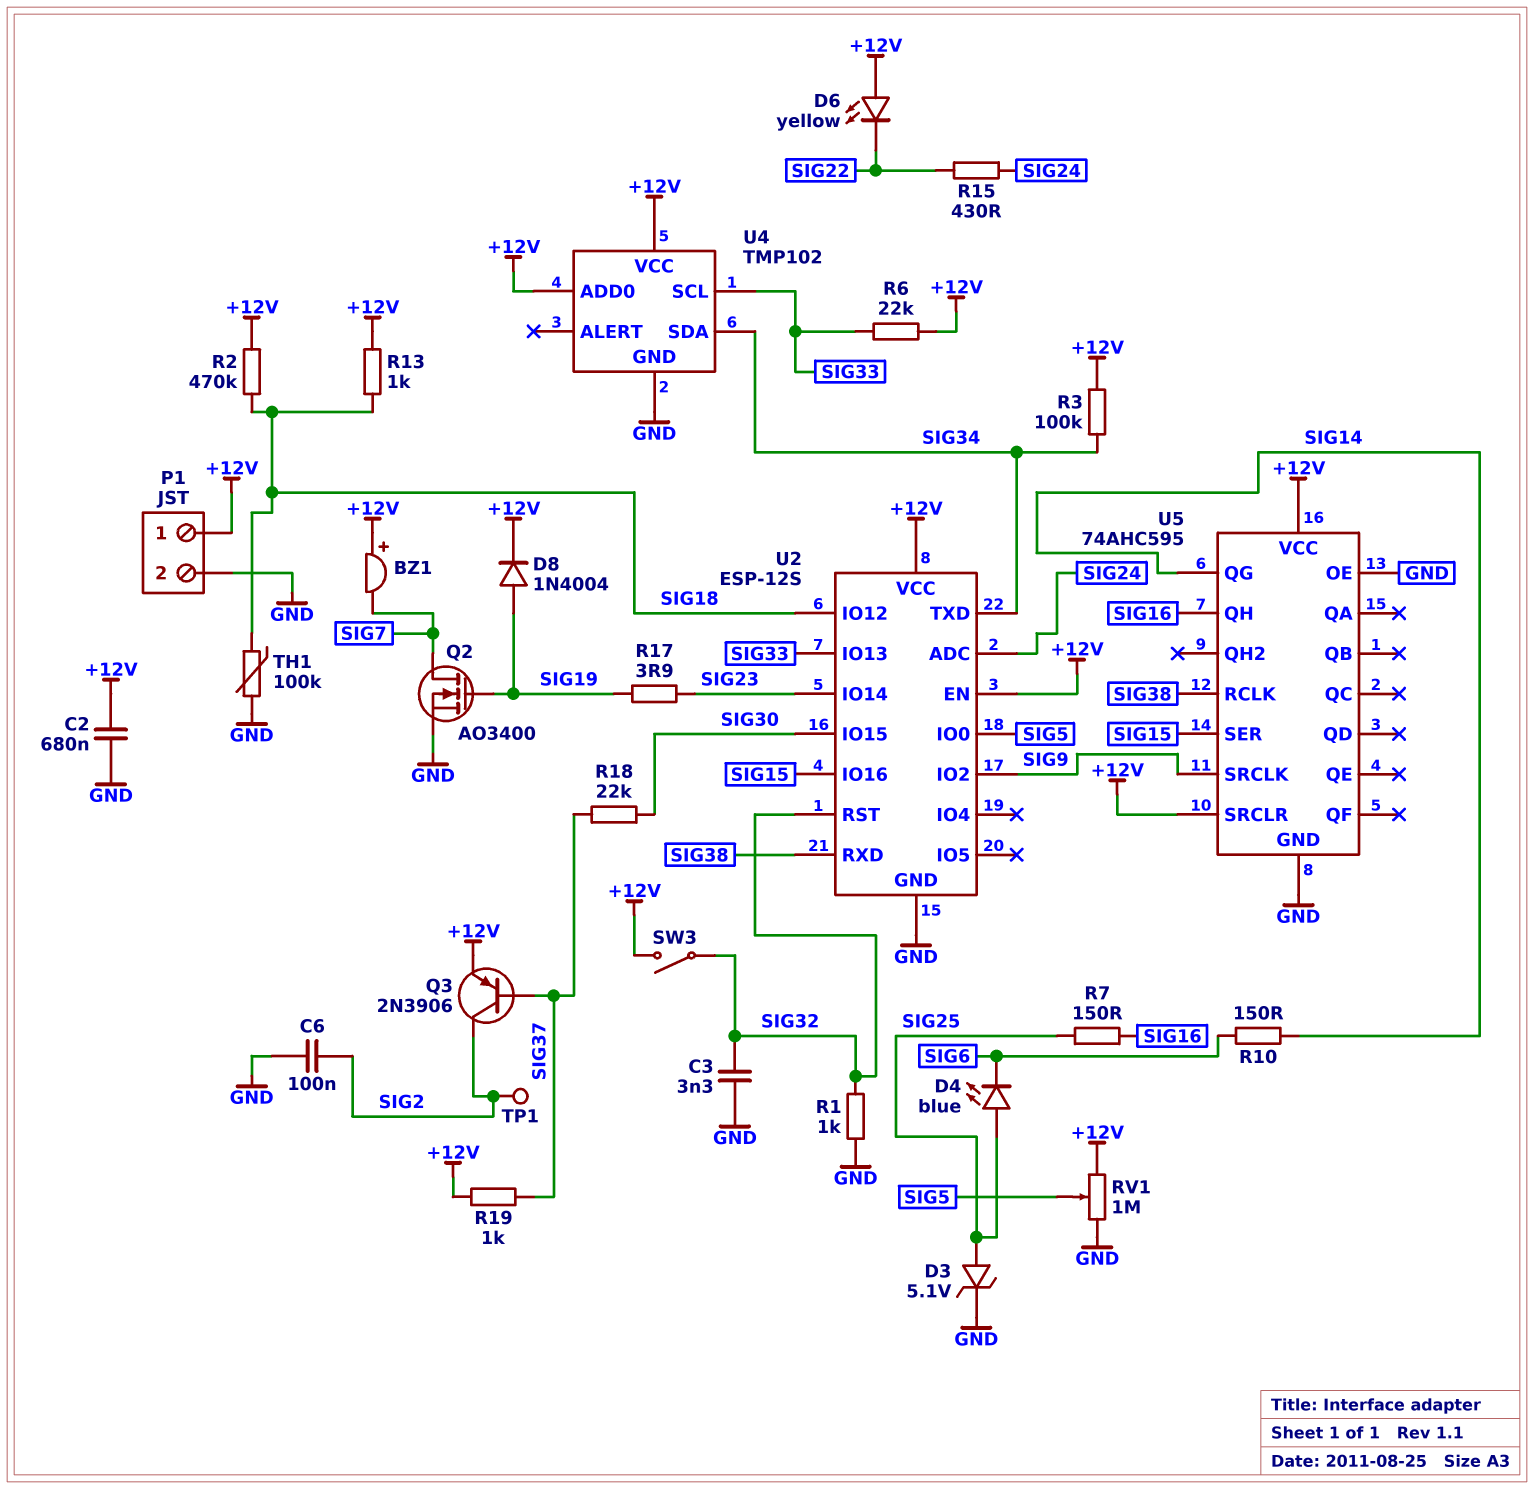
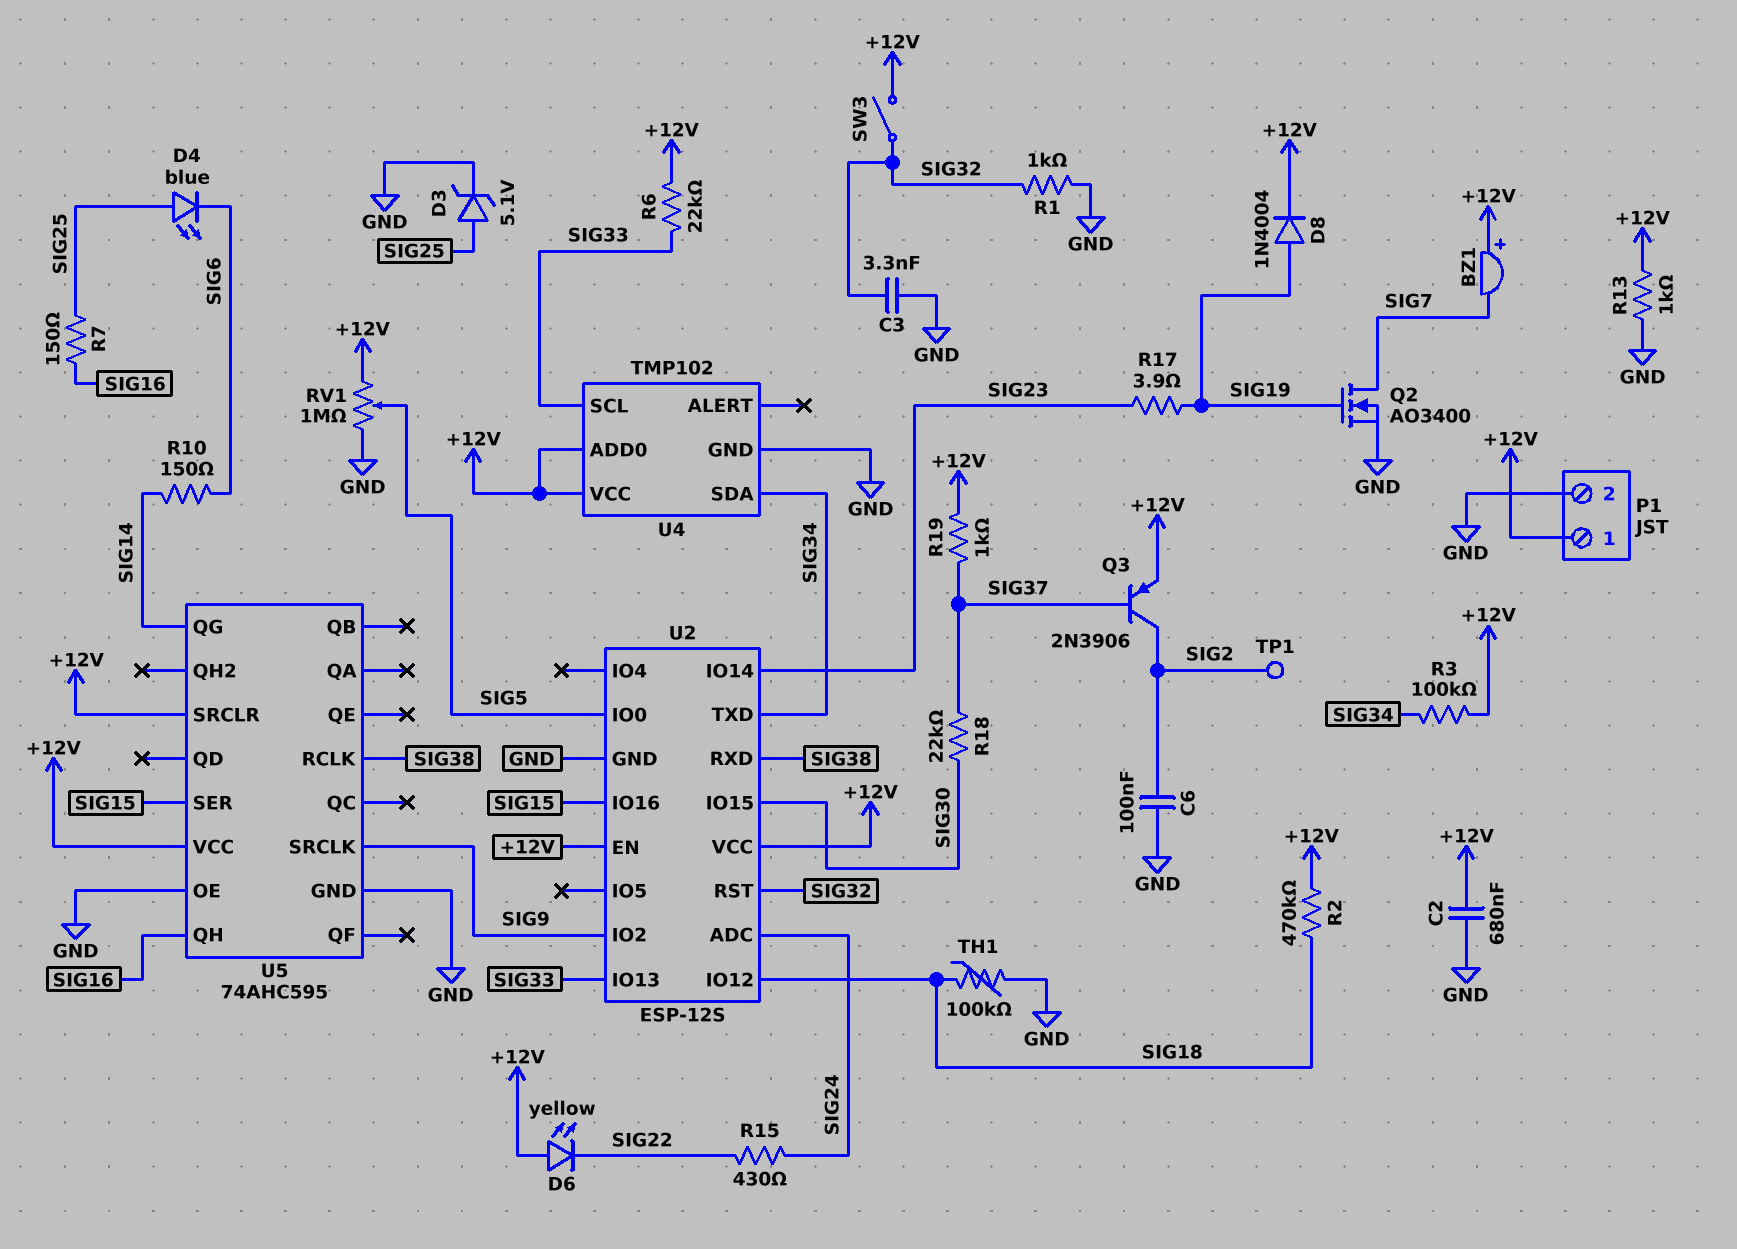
R13: 1k (+12V, SIG18) -> 1k (+12V, GND)

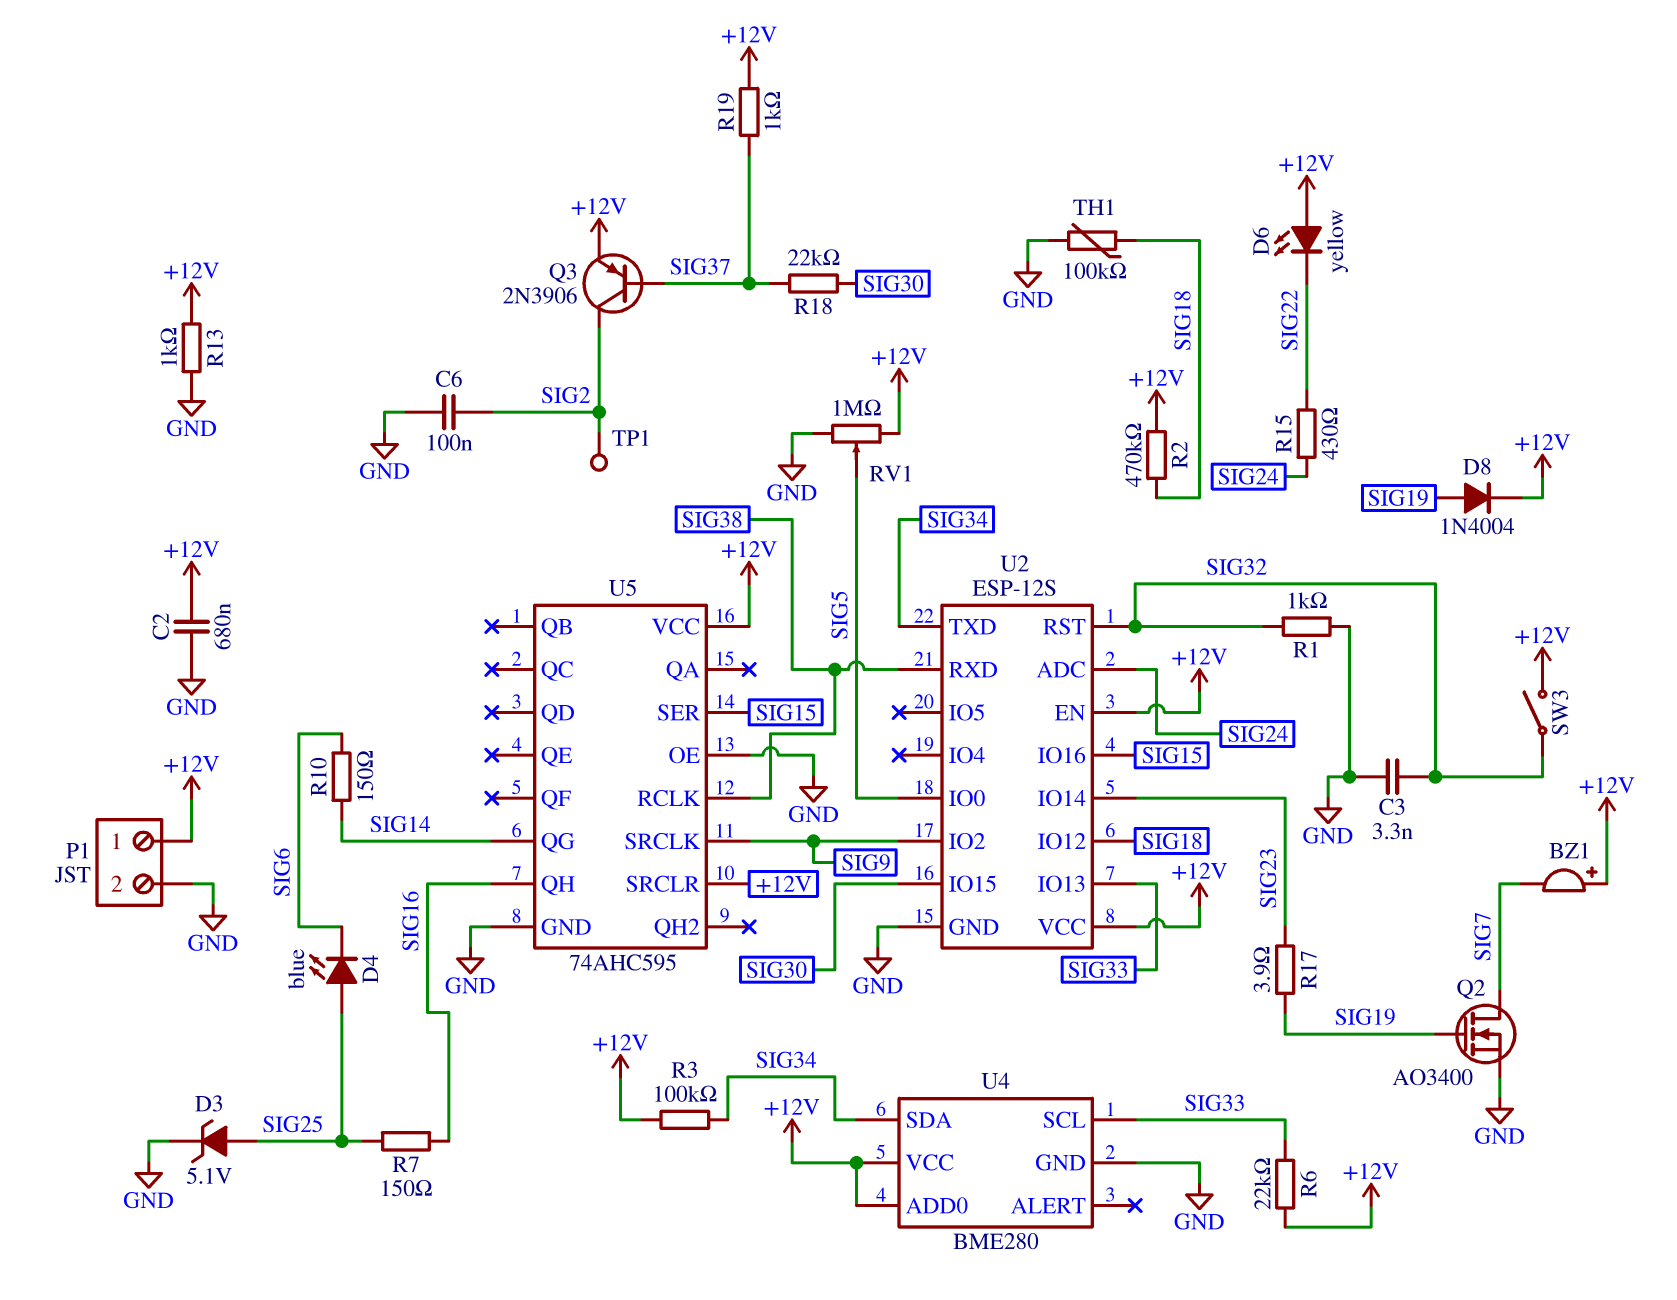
U4: TMP102 -> BME280

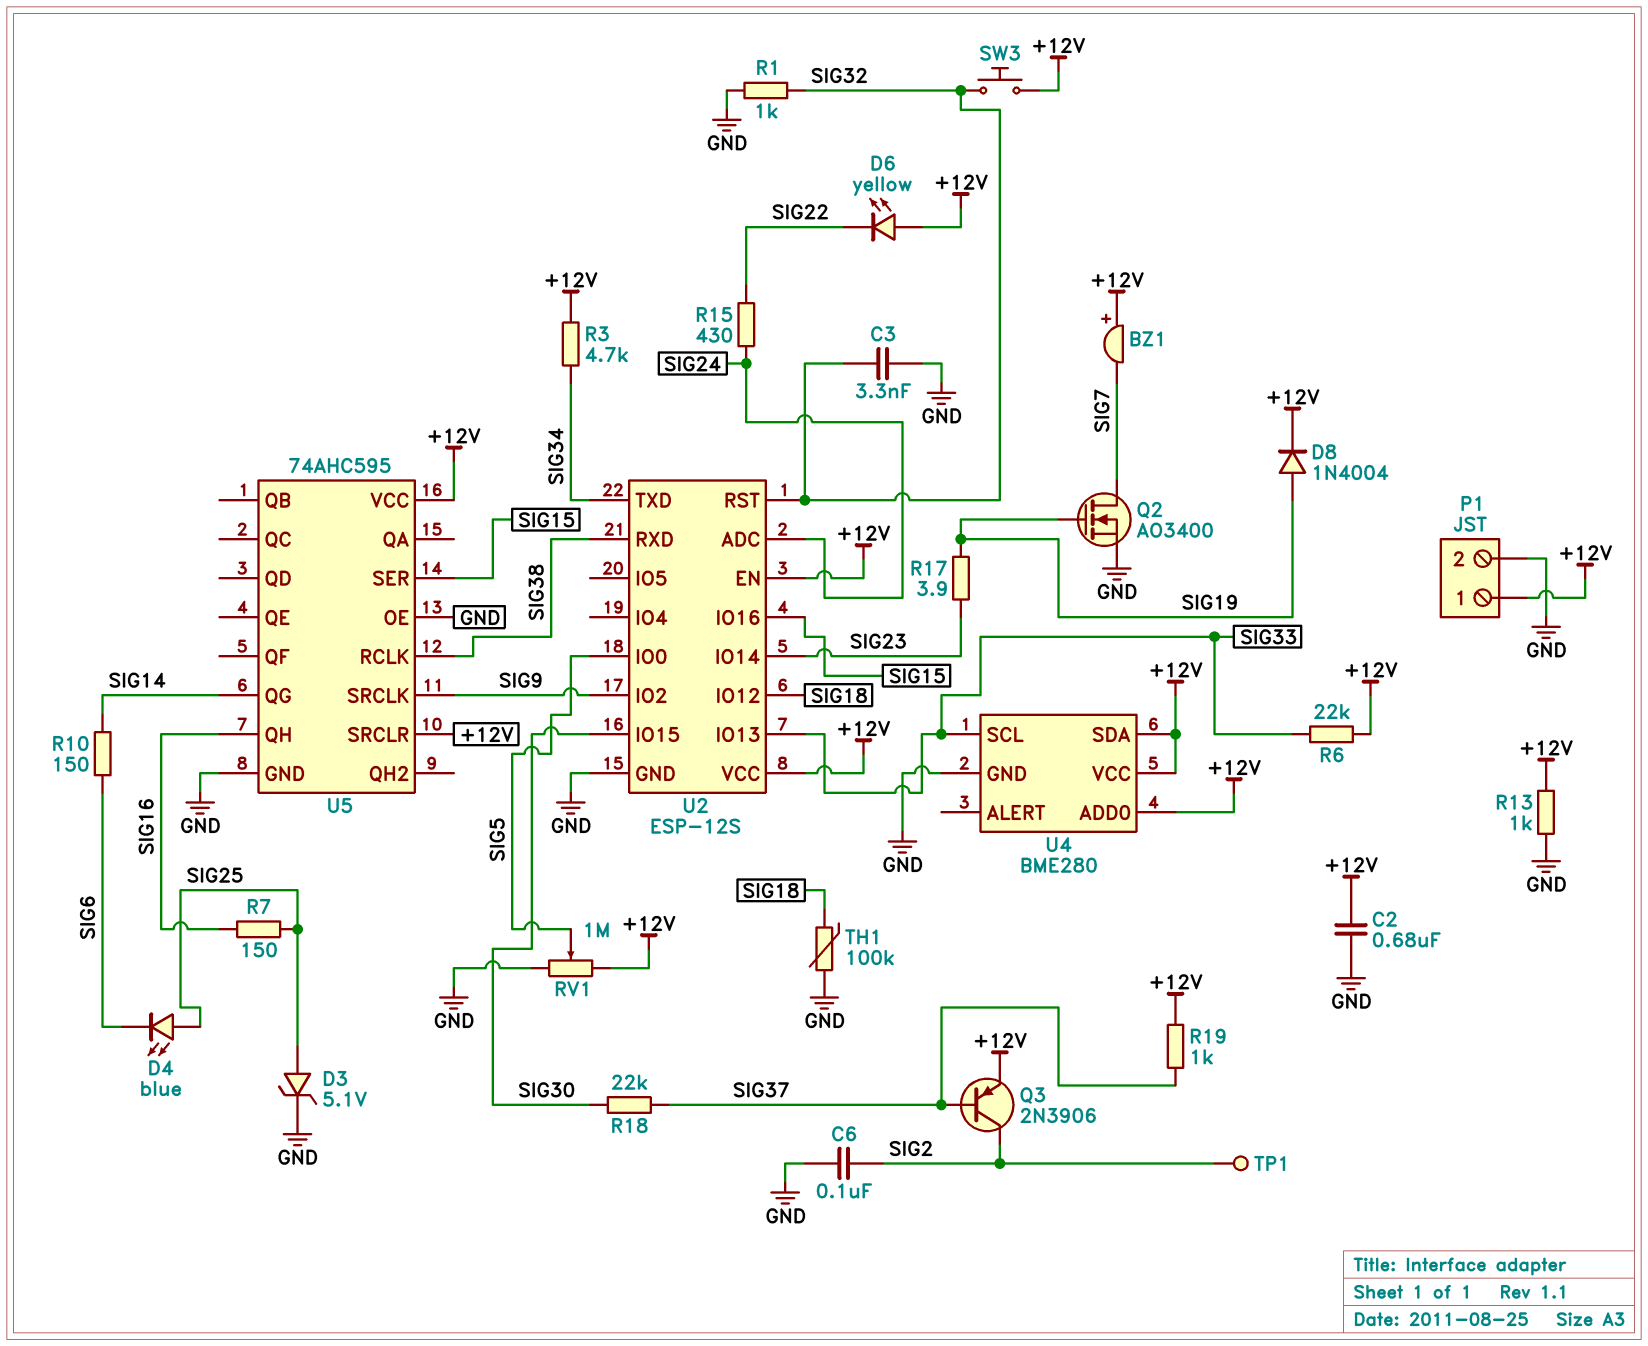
R2: 470k (+12V, SIG18) -> none
R3: 100k (+12V, SIG34) -> 4.7k (+12V, SIG34)
SW3: switch (+12V, SIG32) -> button (+12V, SIG32)
U4 pin SDA: SIG34 -> +12V

